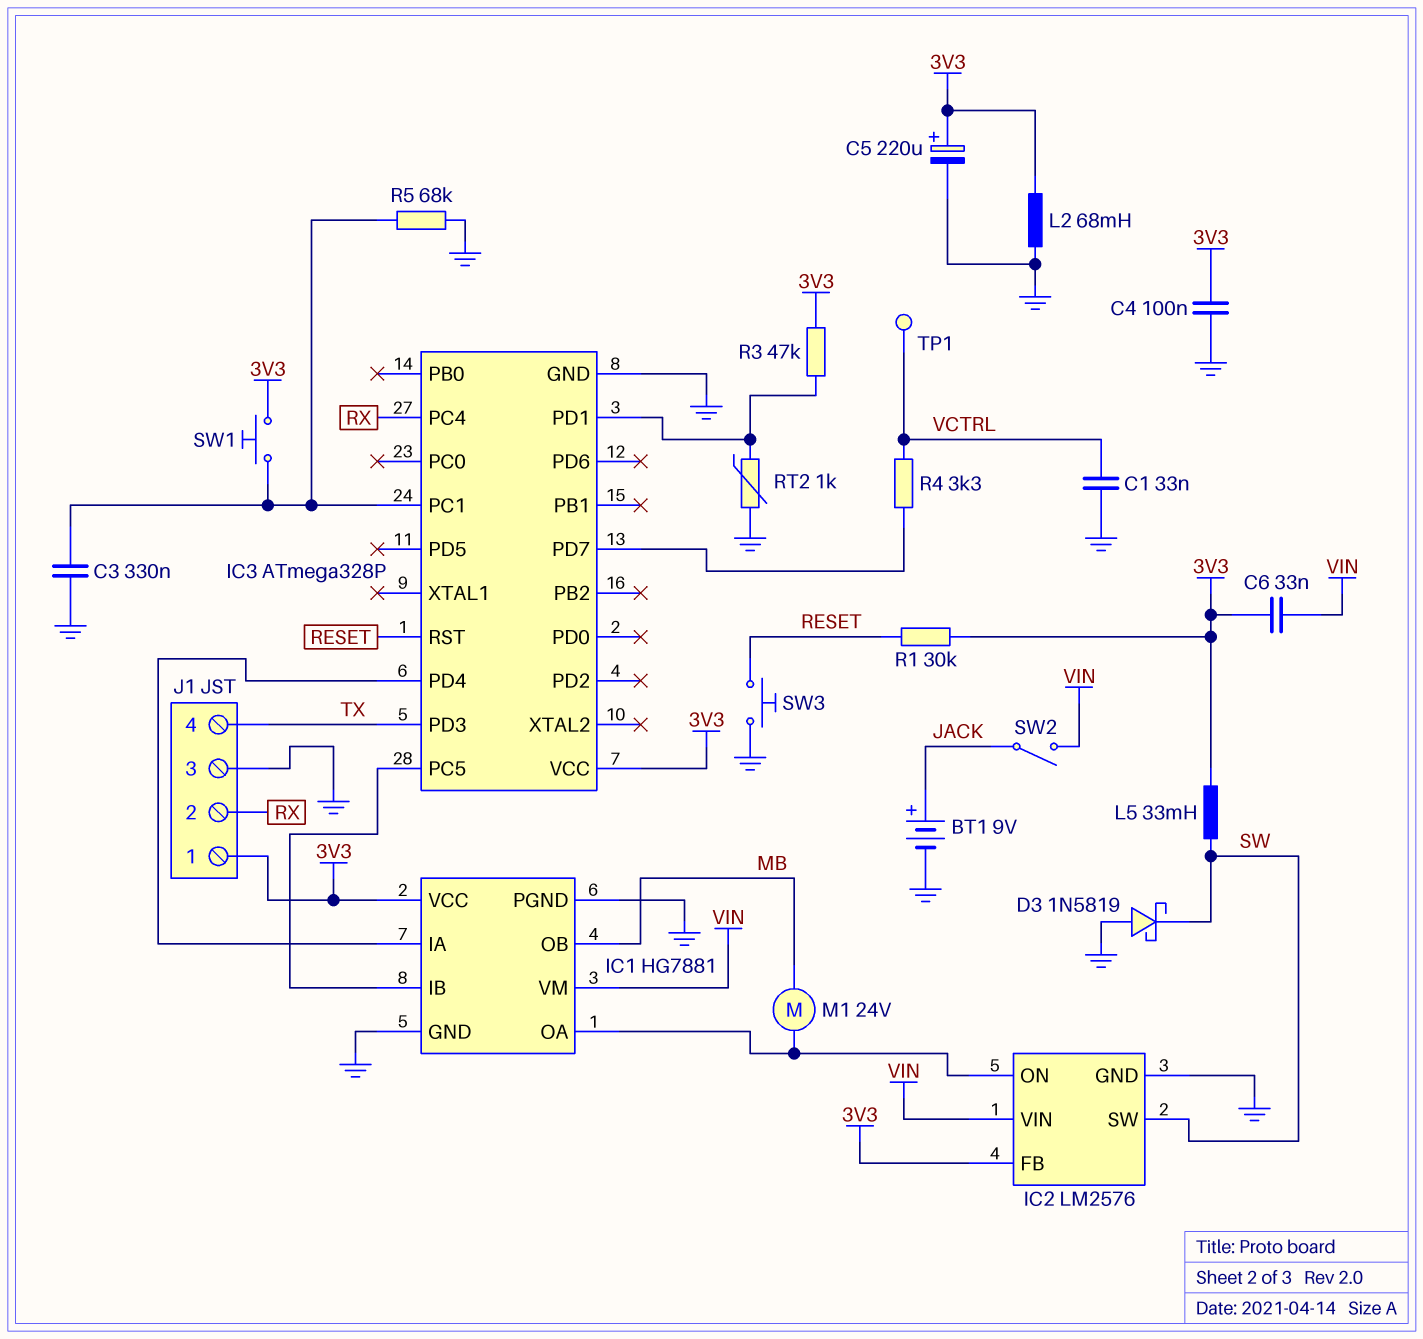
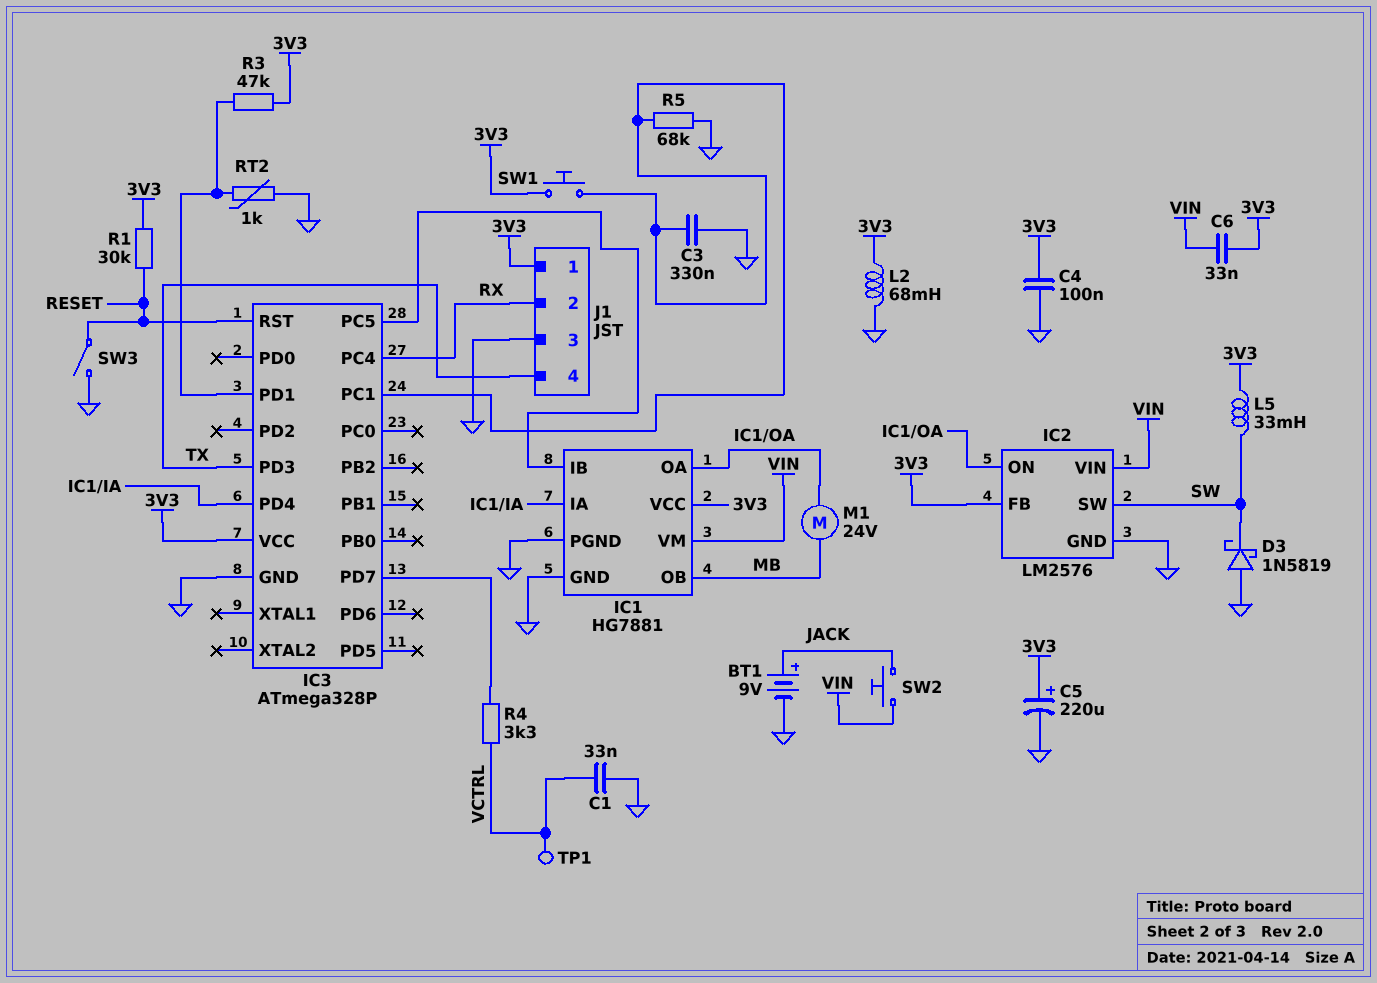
SW2: switch (JACK, VIN) -> button (JACK, VIN)
SW3: button (GND, RESET) -> switch (GND, RESET)

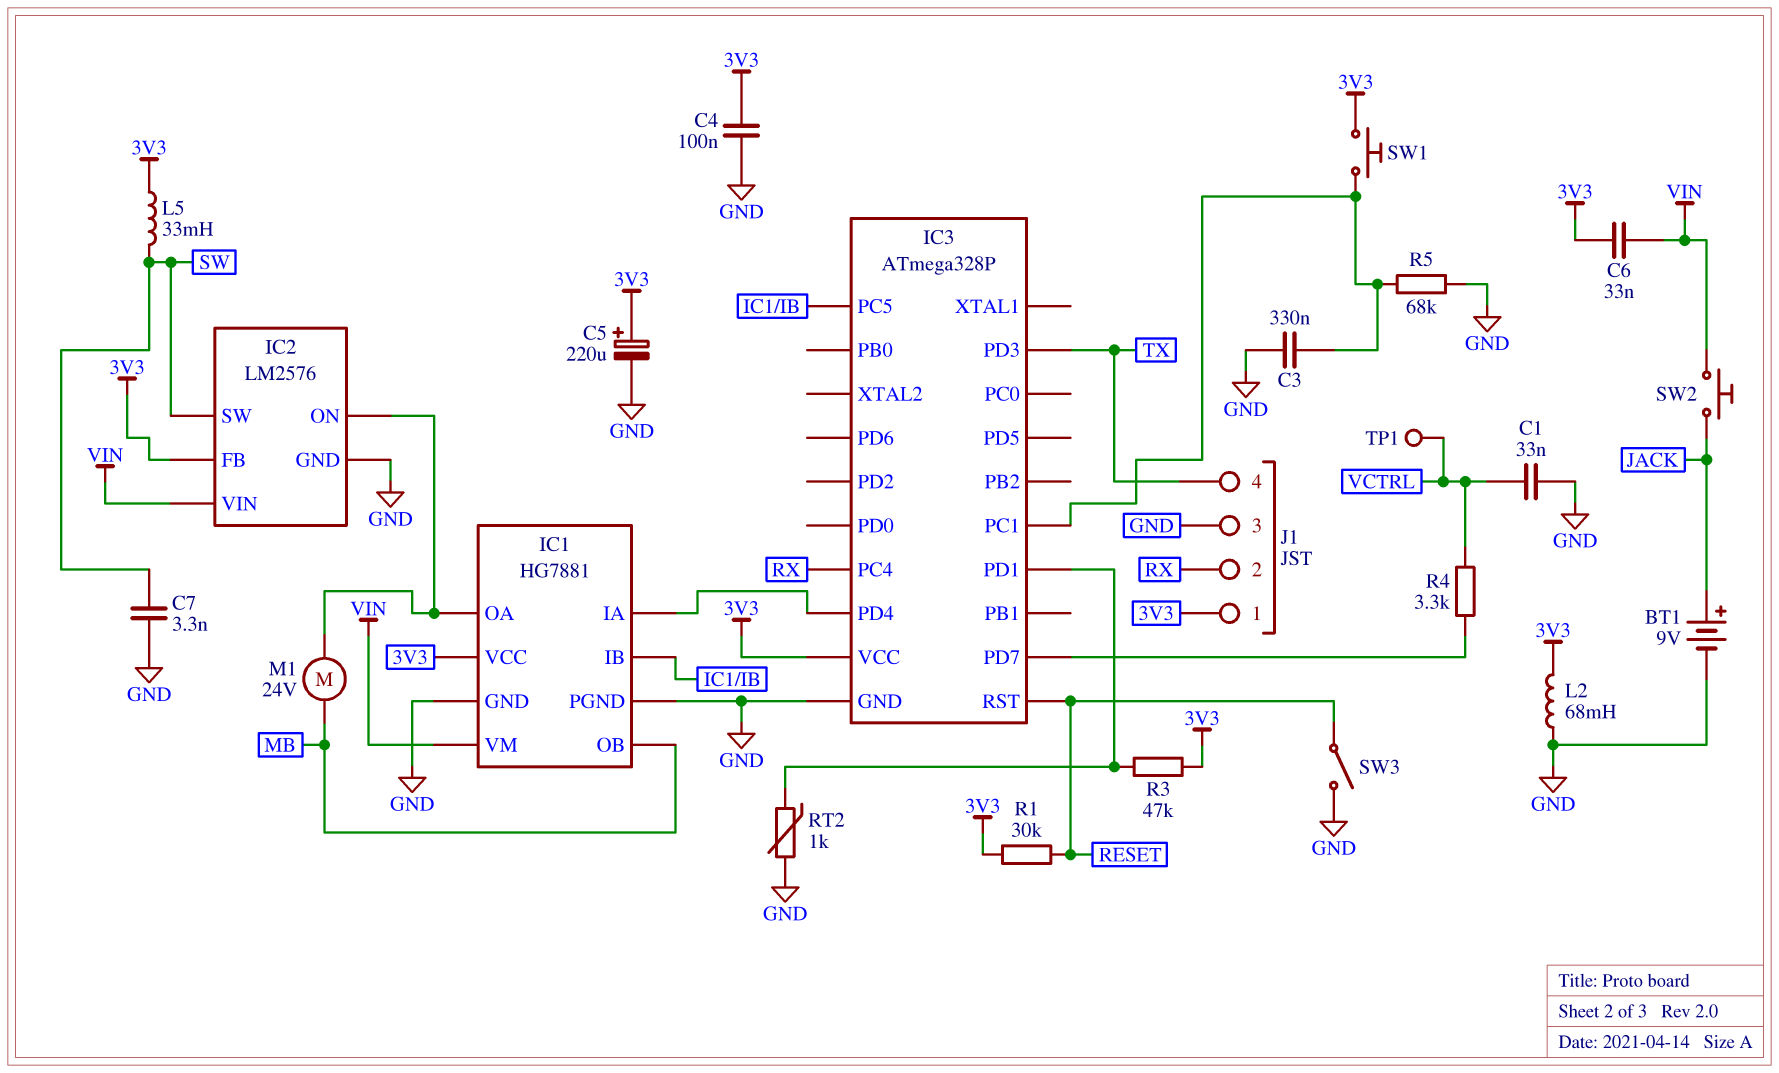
C7: none -> 3.3nF (GND, SW)
D3: schottky 1N5819 (A GND, K SW) -> none

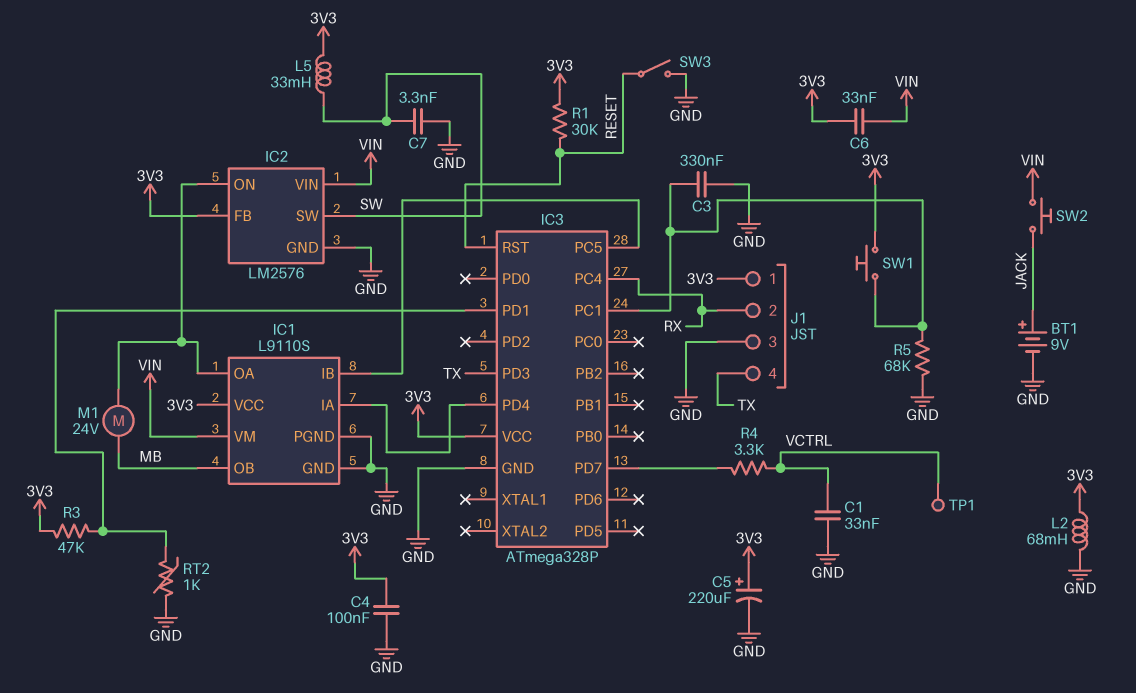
IC1: HG7881 -> L9110S

